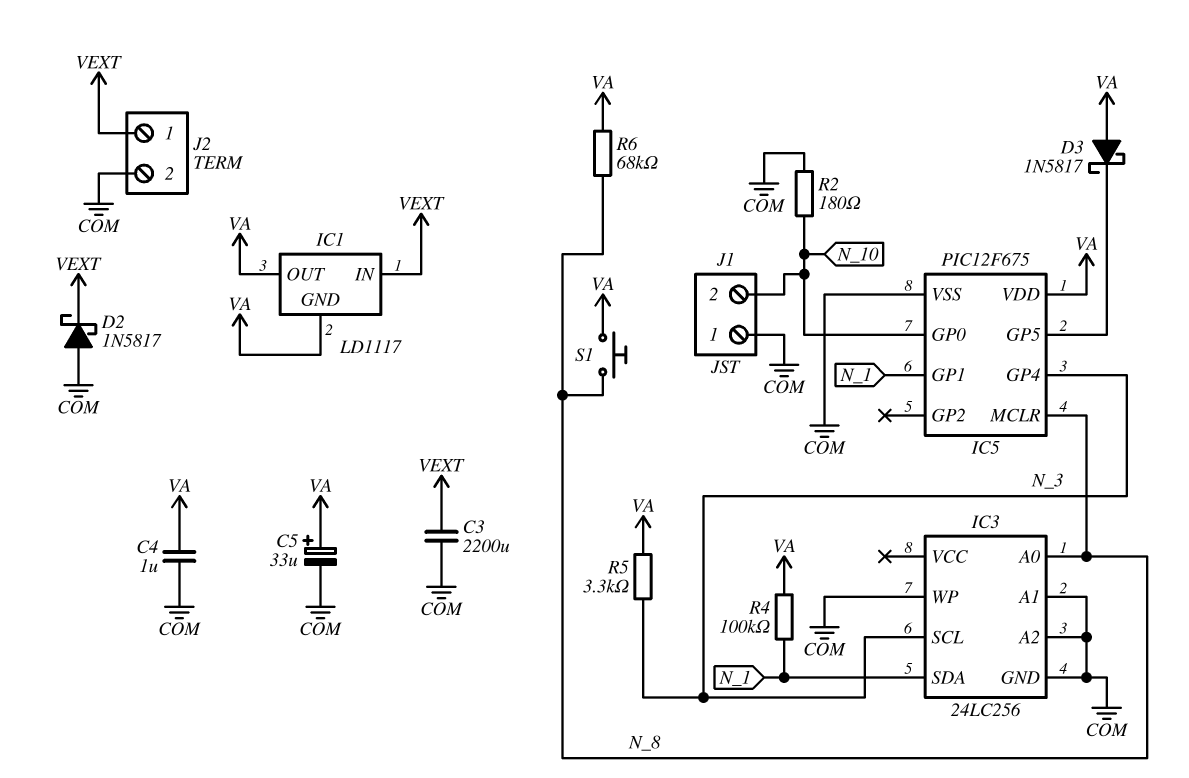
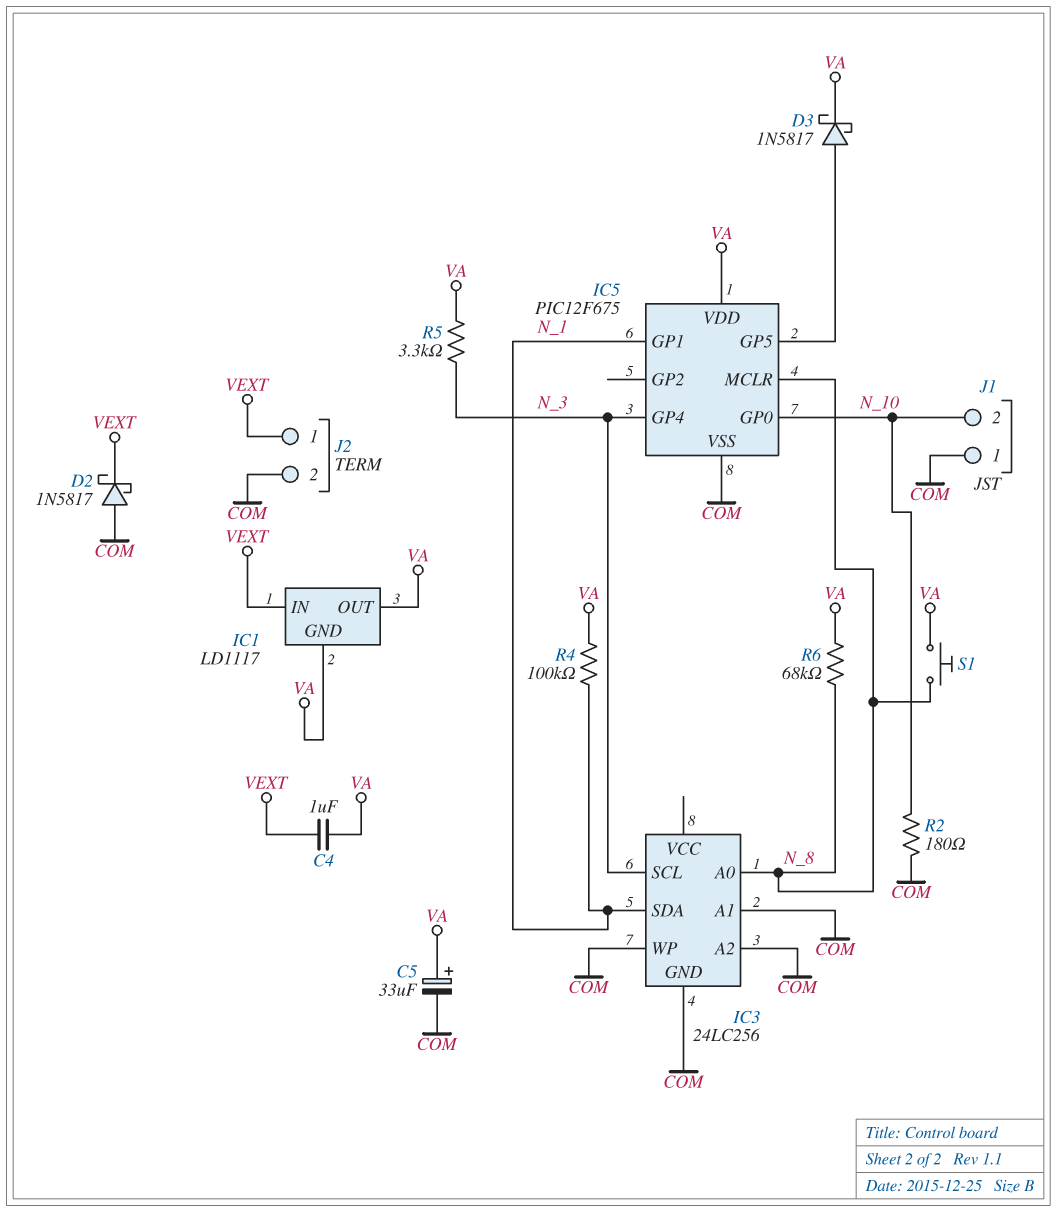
C3: 2200uF (COM, VEXT) -> none
C4: 1uF (COM, VA) -> 1uF (VA, VEXT)
D3: schottky 1N5817 (A VA, K IC5/GP5) -> schottky 1N5817 (A IC5/GP5, K VA)

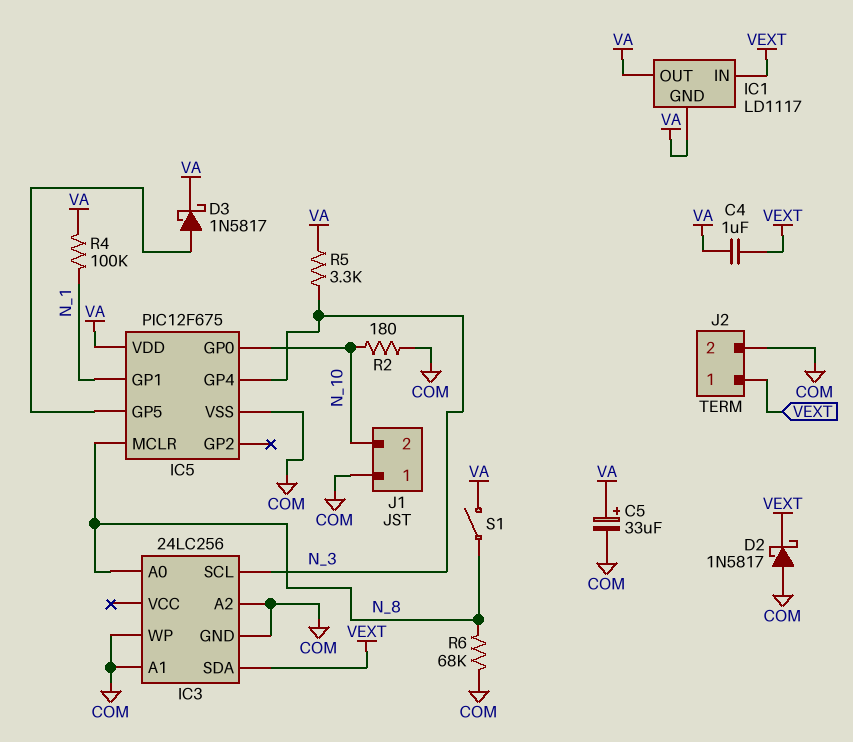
IC3 pin SDA: N_1 -> VEXT
R6: 68k (N_8, VA) -> 68k (COM, N_8)
S1: button (N_8, VA) -> switch (N_8, VA)

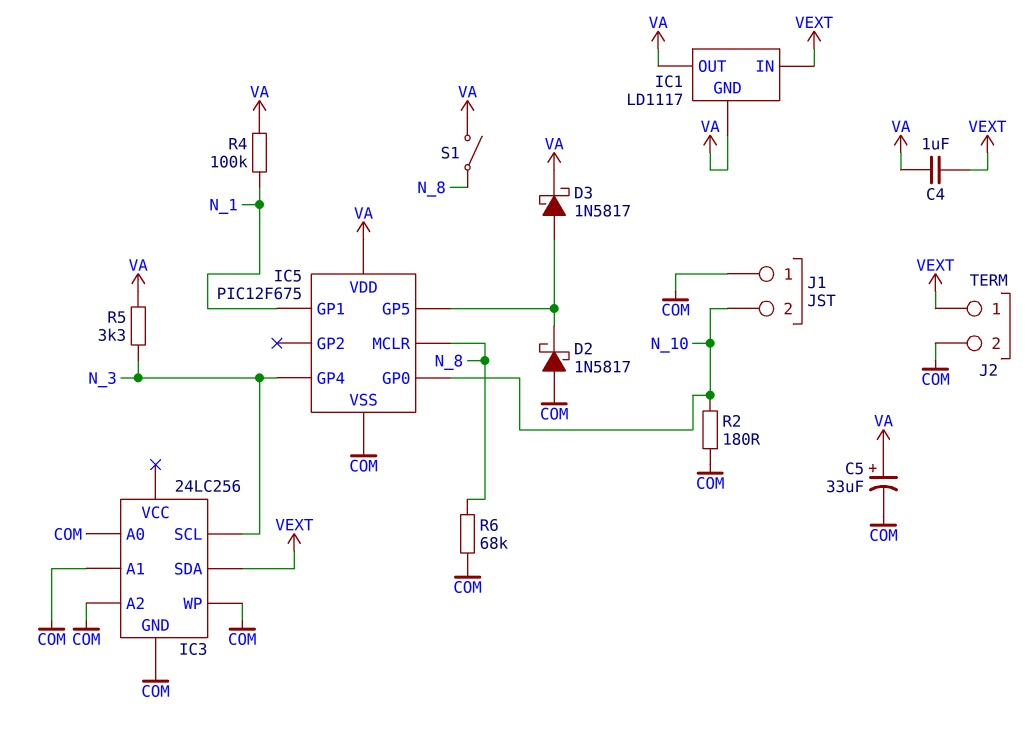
D2: schottky 1N5817 (A COM, K VEXT) -> schottky 1N5817 (A COM, K IC5/GP5)
IC3 pin A0: N_8 -> COM

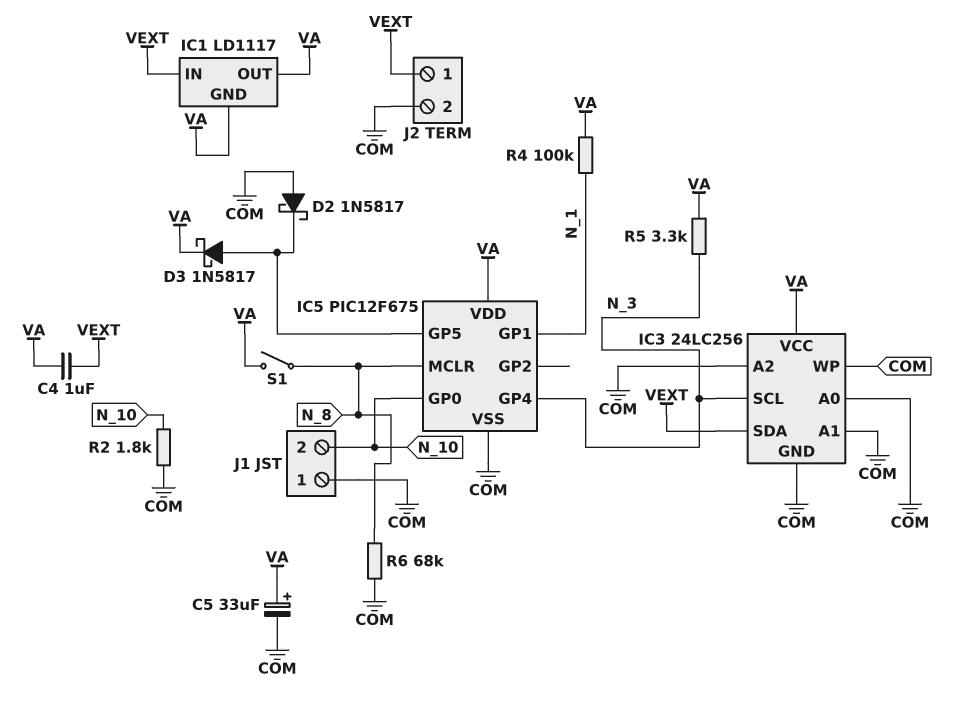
IC3 pin VCC: none -> VA
R2: 180 (COM, N_10) -> 1.8k (COM, N_10)

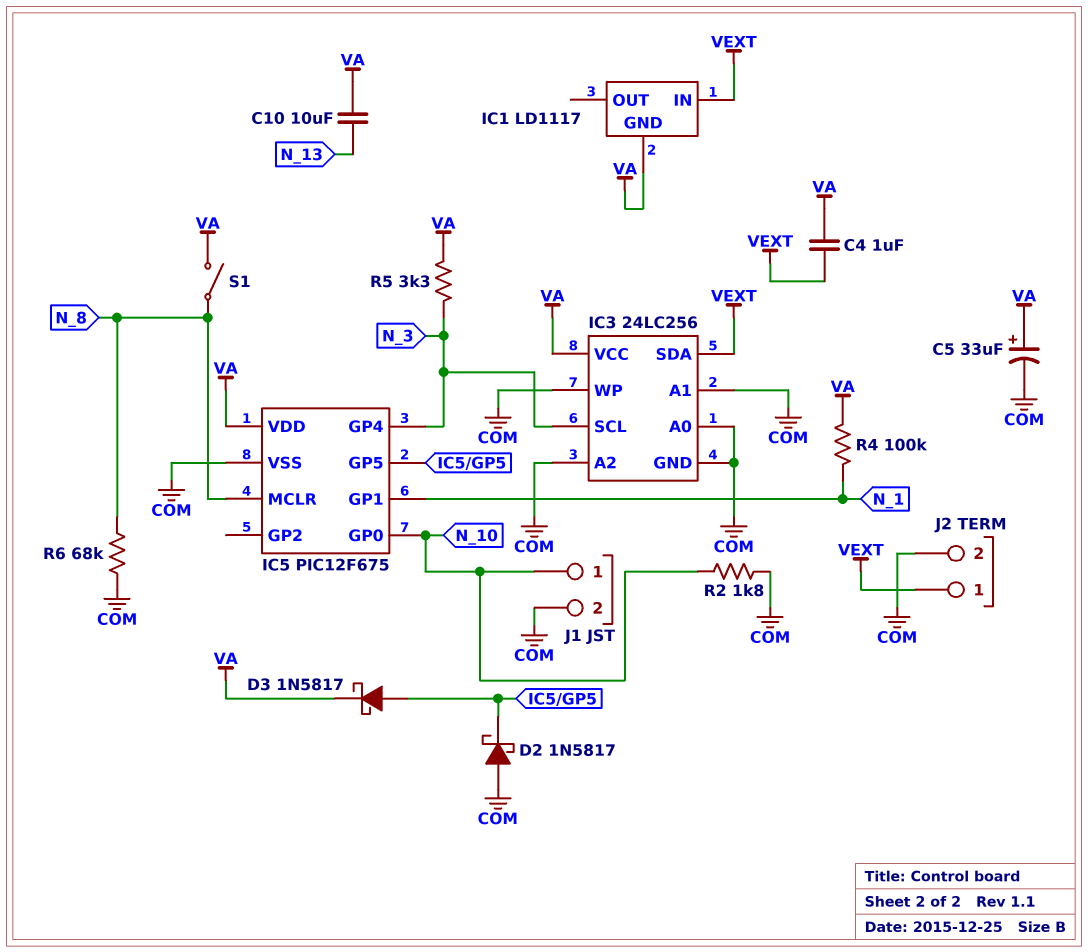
C10: none -> 10uF (N_13, VA)
IC1 pin OUT: VA -> none
J1 pin 1: COM -> N_10
J1 pin 2: N_10 -> COM

